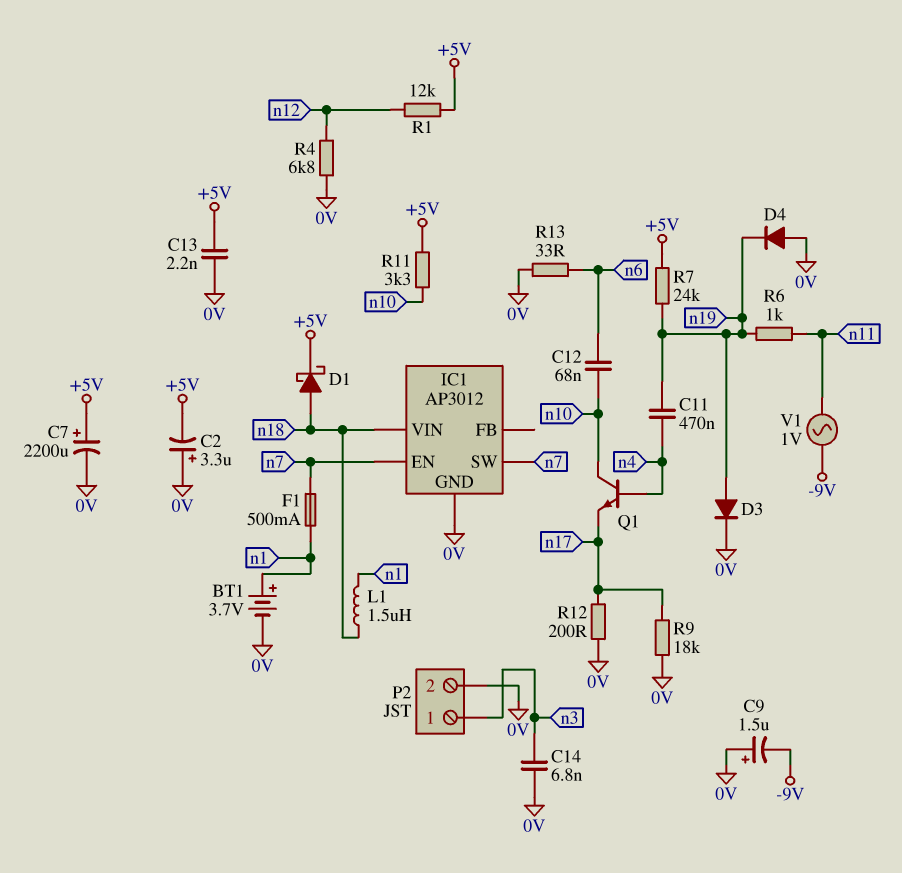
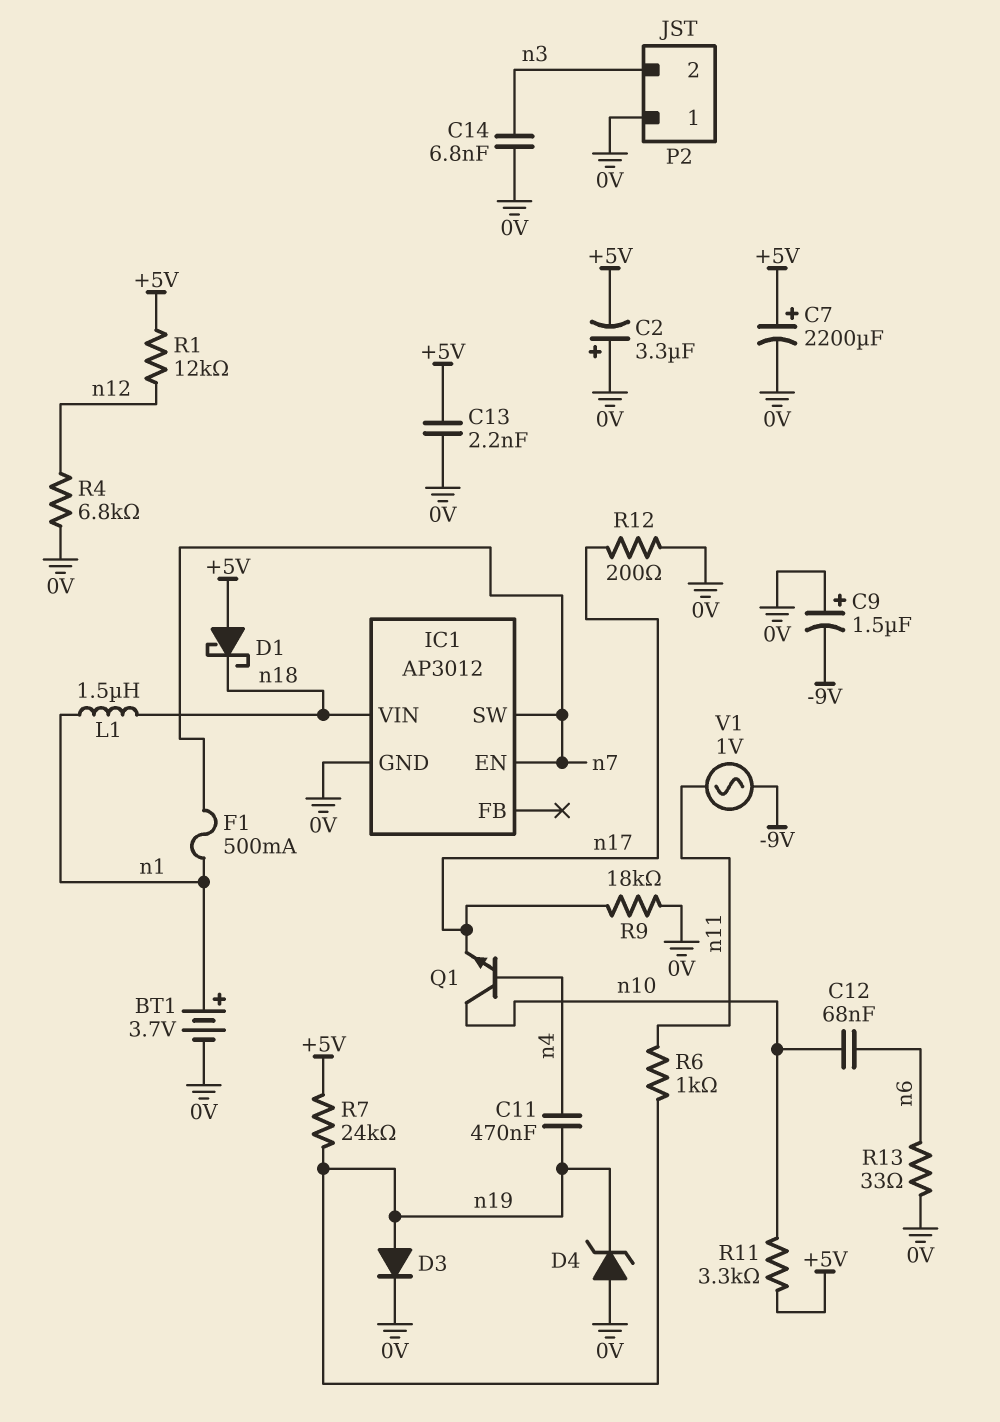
D1: schottky (A n18, K +5V) -> schottky (A +5V, K n18)
D4: diode (A 0V, K n19) -> zener (A 0V, K n19)
P2 pin 1: n3 -> 0V
P2 pin 2: 0V -> n3

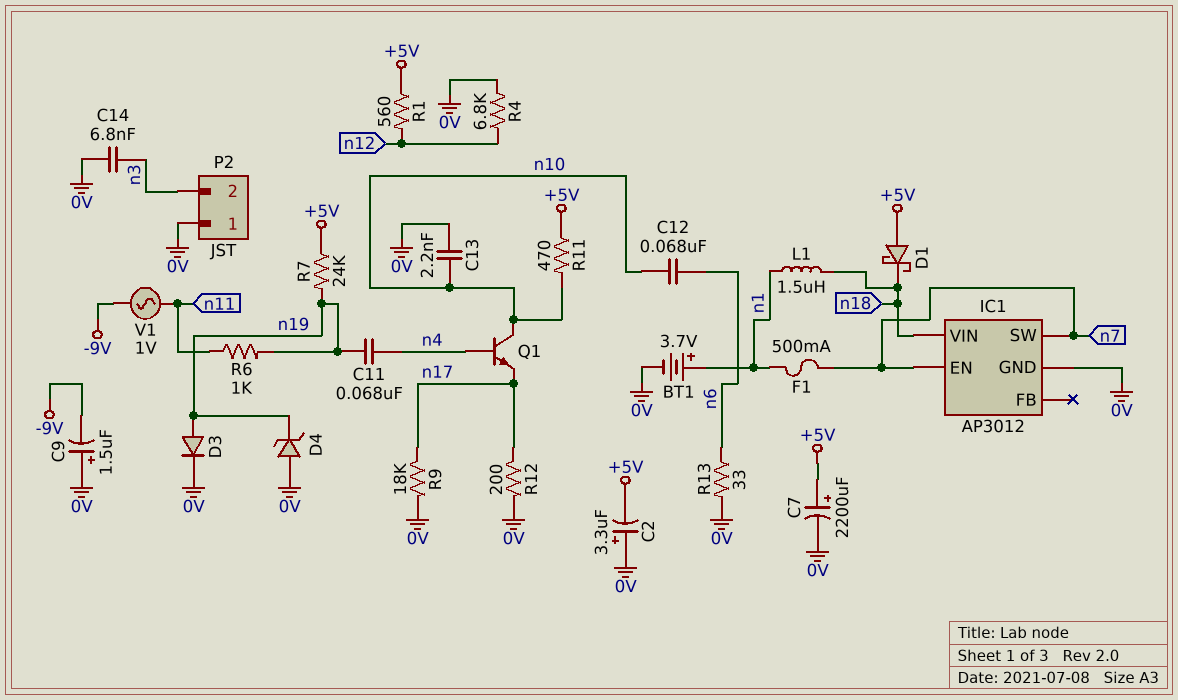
C11: 470nF (n4, n19) -> 68nF (n4, n19)
C13: 2.2nF (+5V, 0V) -> 2.2nF (0V, n10)
R1: 12k (+5V, n12) -> 560 (+5V, n12)
R11: 3.3k (+5V, n10) -> 470 (+5V, n10)

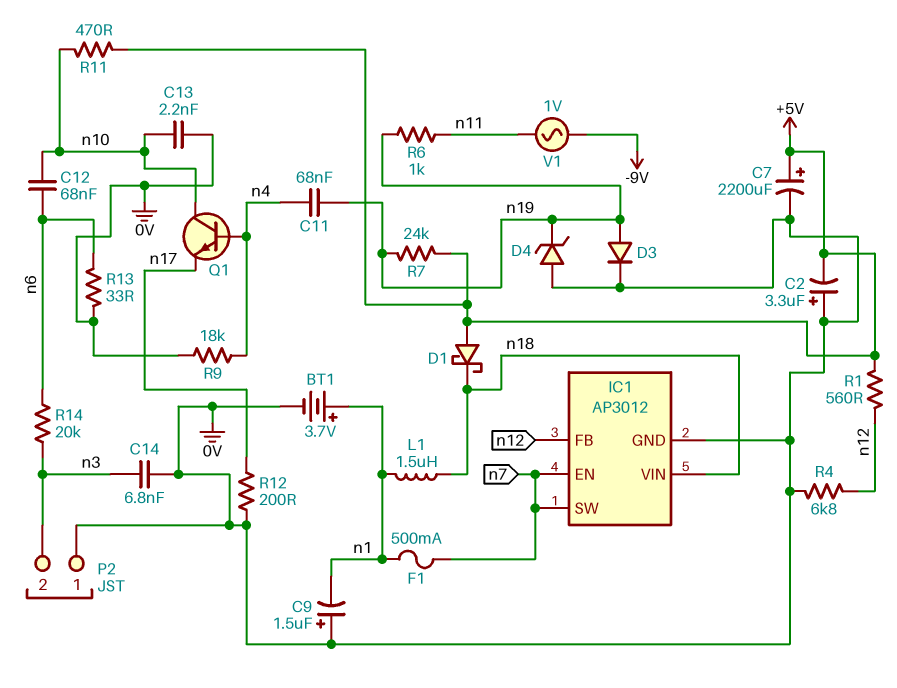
C9: 1.5uF (plus 0V, minus -9V) -> 1.5uF (plus 0V, minus n1)
IC1 pin FB: none -> n12
R9: 18k (0V, n17) -> 18k (0V, n4)
R14: none -> 20k (n3, n6)

